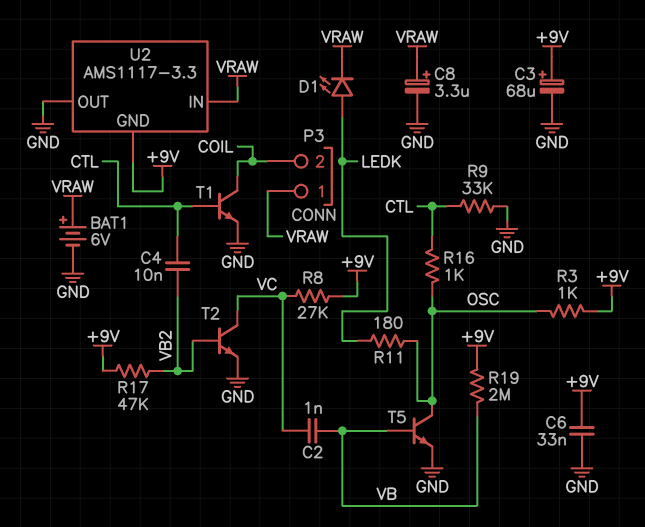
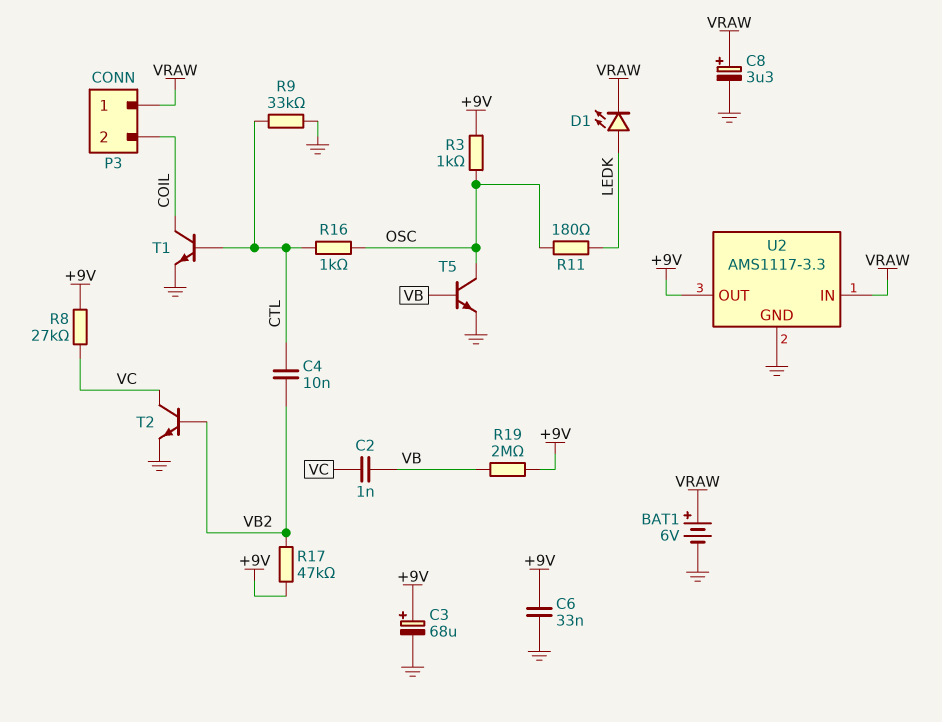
U2 pin GND: +9V -> GND
U2 pin OUT: GND -> +9V

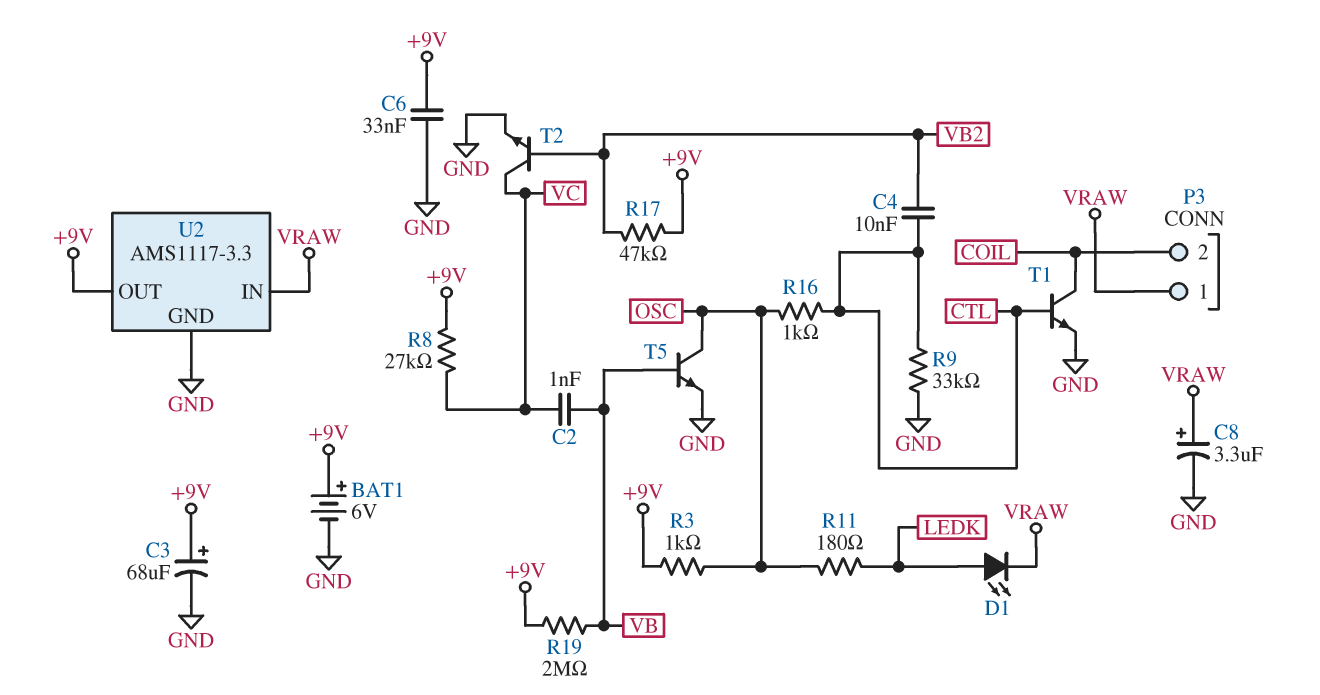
BAT1: 6V (plus VRAW, minus GND) -> 6V (plus +9V, minus GND)

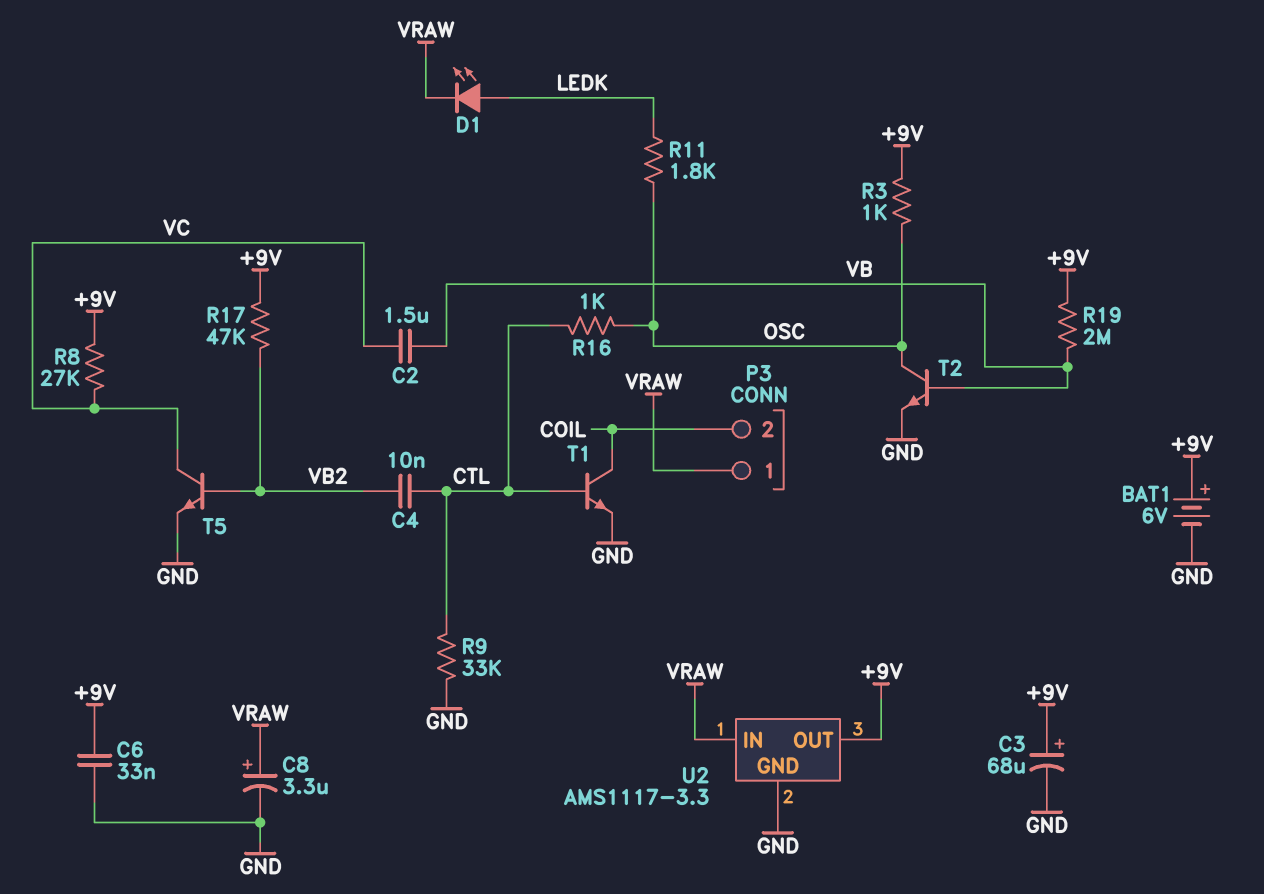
C2: 1nF (VB, VC) -> 1.5uF (VB, VC)
R11: 180 (LEDK, OSC) -> 1.8k (LEDK, OSC)
T2: NPN (B VB2, C VC, E GND) -> NPN (B VB, C OSC, E GND)
T5: NPN (B VB, C OSC, E GND) -> NPN (B VB2, C VC, E GND)

